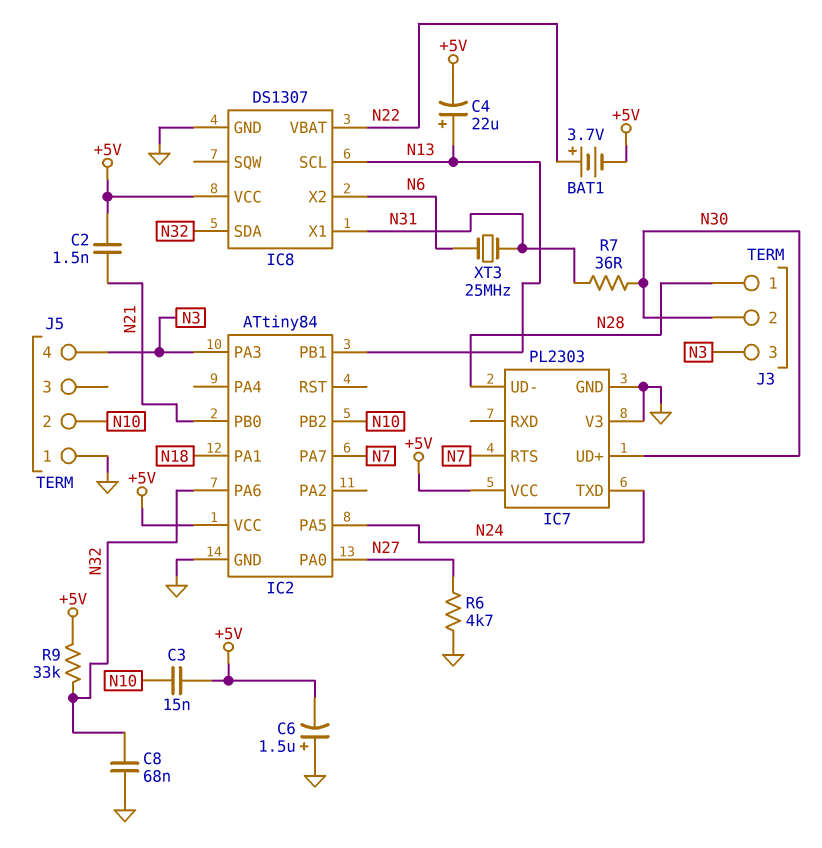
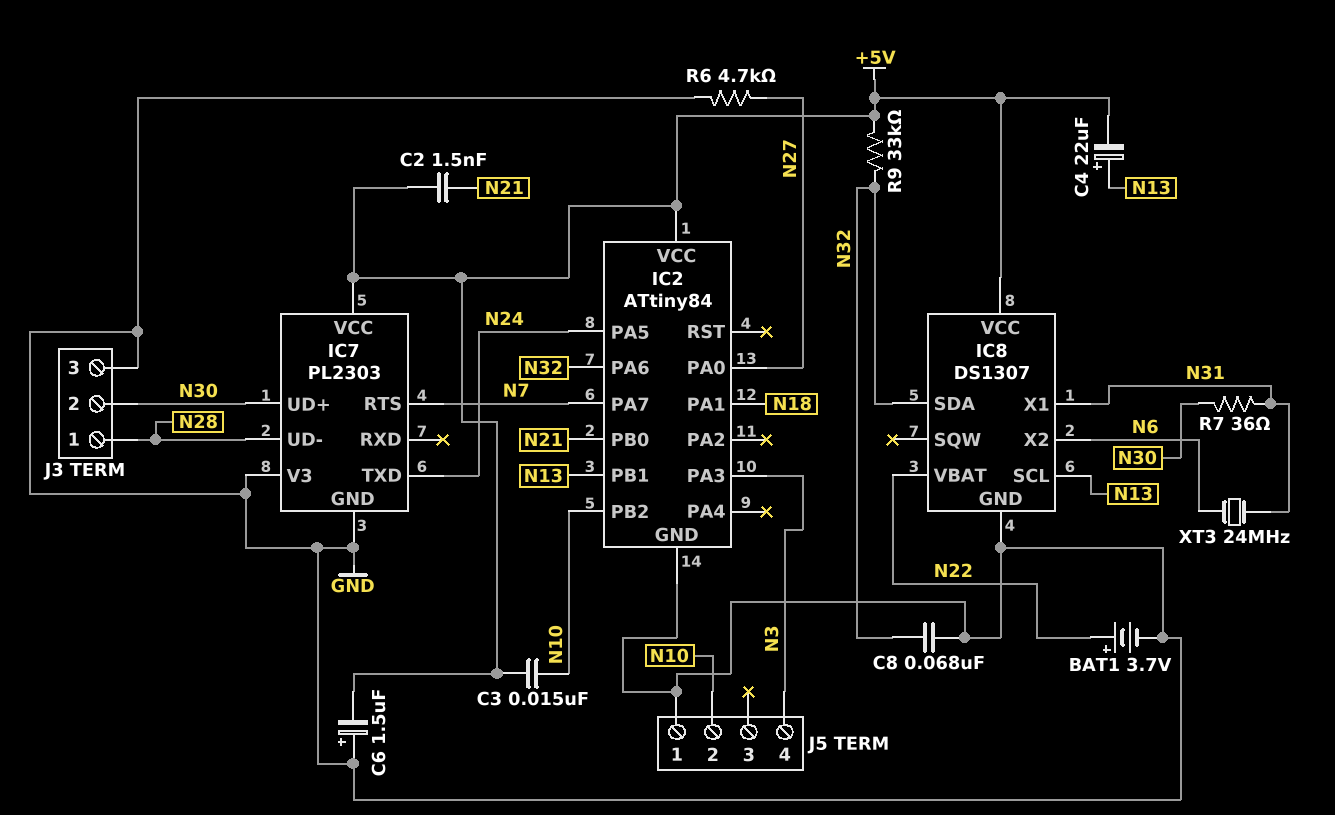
BAT1: 3.7V (plus N22, minus +5V) -> 3.7V (plus N22, minus GND)
J3 pin 3: N3 -> GND
XT3: 25MHz (N6, N31) -> 24MHz (N6, N31)

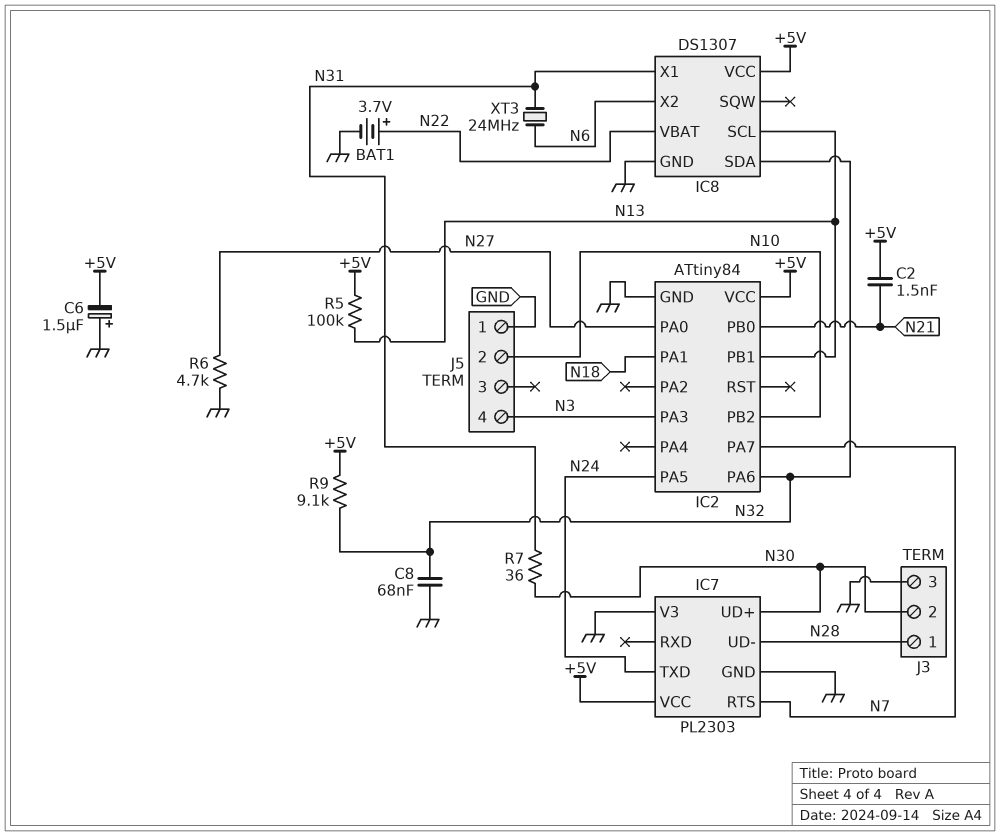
C3: 15nF (+5V, N10) -> none
C4: 22uF (plus N13, minus +5V) -> none
R5: none -> 100k (+5V, N13)
R9: 33k (+5V, N32) -> 9.1k (+5V, N32)

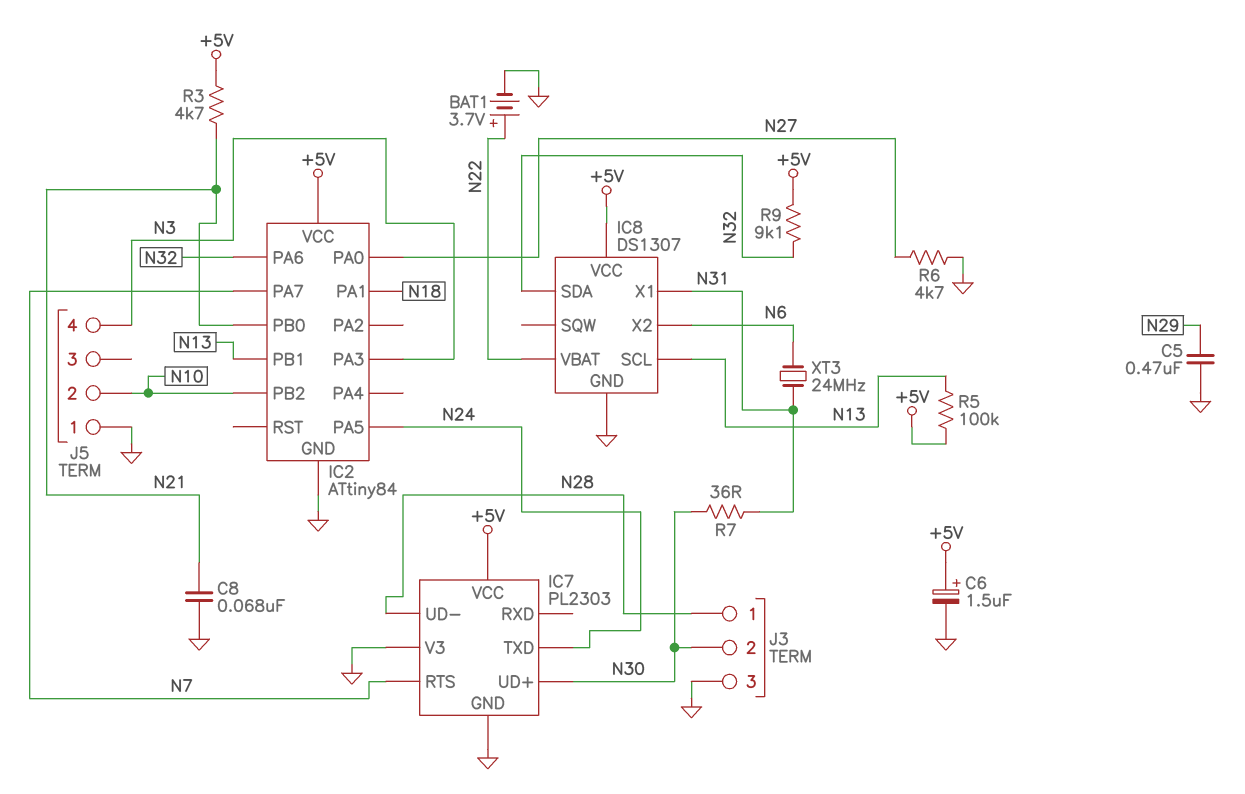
C2: 1.5nF (+5V, N21) -> none
C5: none -> 470nF (GND, N29)
C6: 1.5uF (plus GND, minus +5V) -> 1.5uF (plus +5V, minus GND)
C8: 68nF (GND, N32) -> 68nF (GND, N21)
R3: none -> 4.7k (+5V, N21)

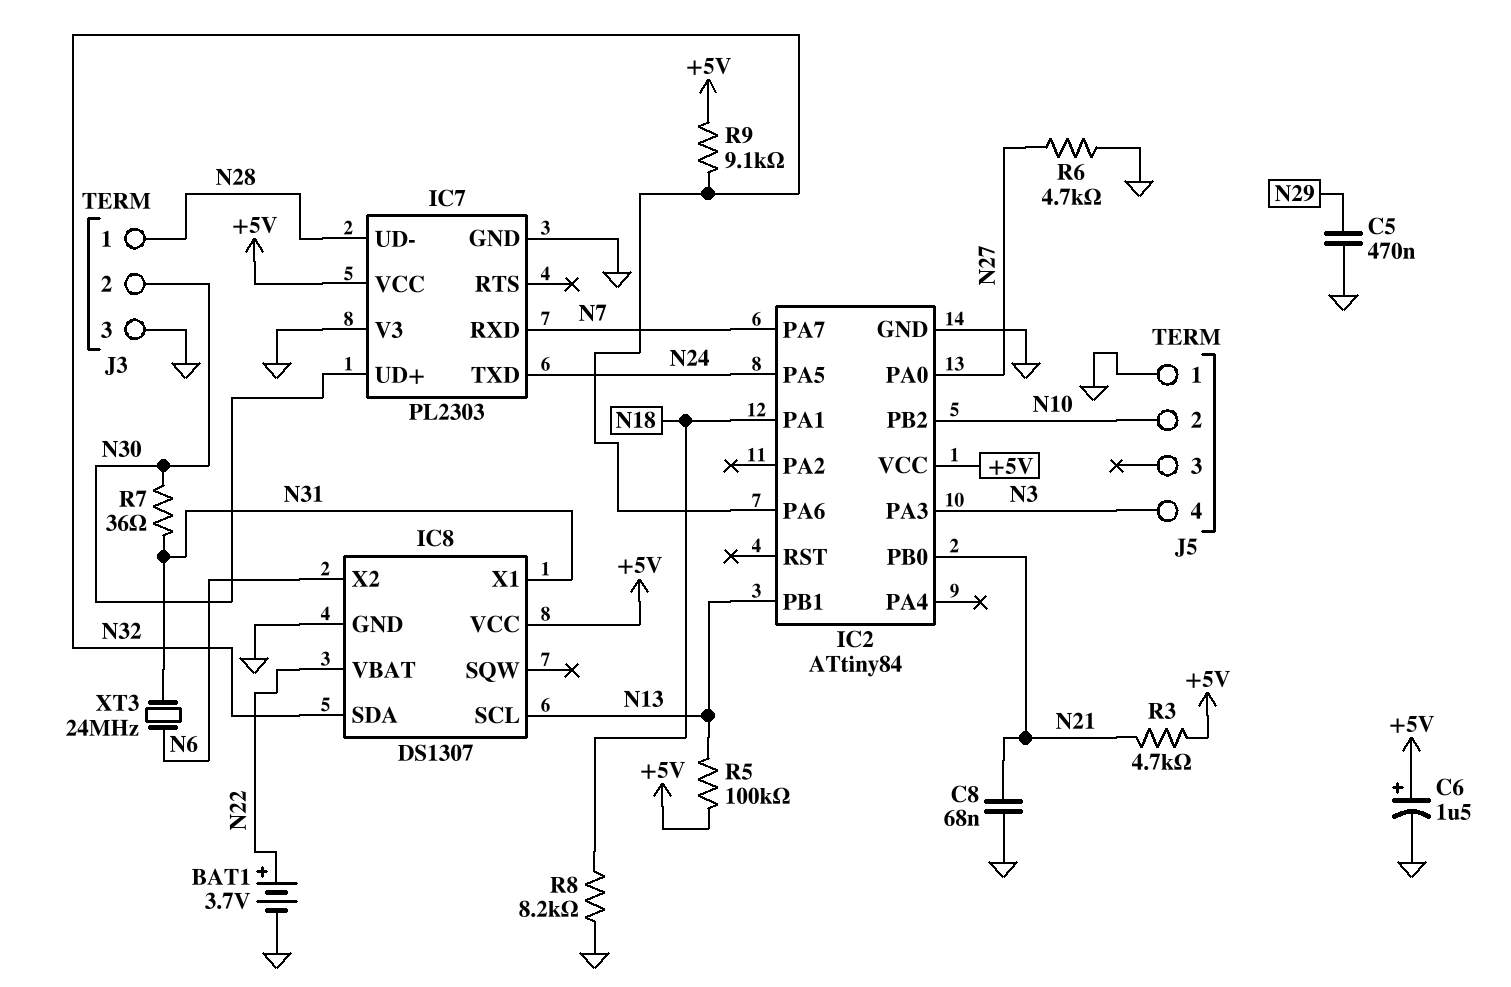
IC7 pin RTS: N7 -> none
IC7 pin RXD: none -> N7
R8: none -> 8.2k (GND, N18)

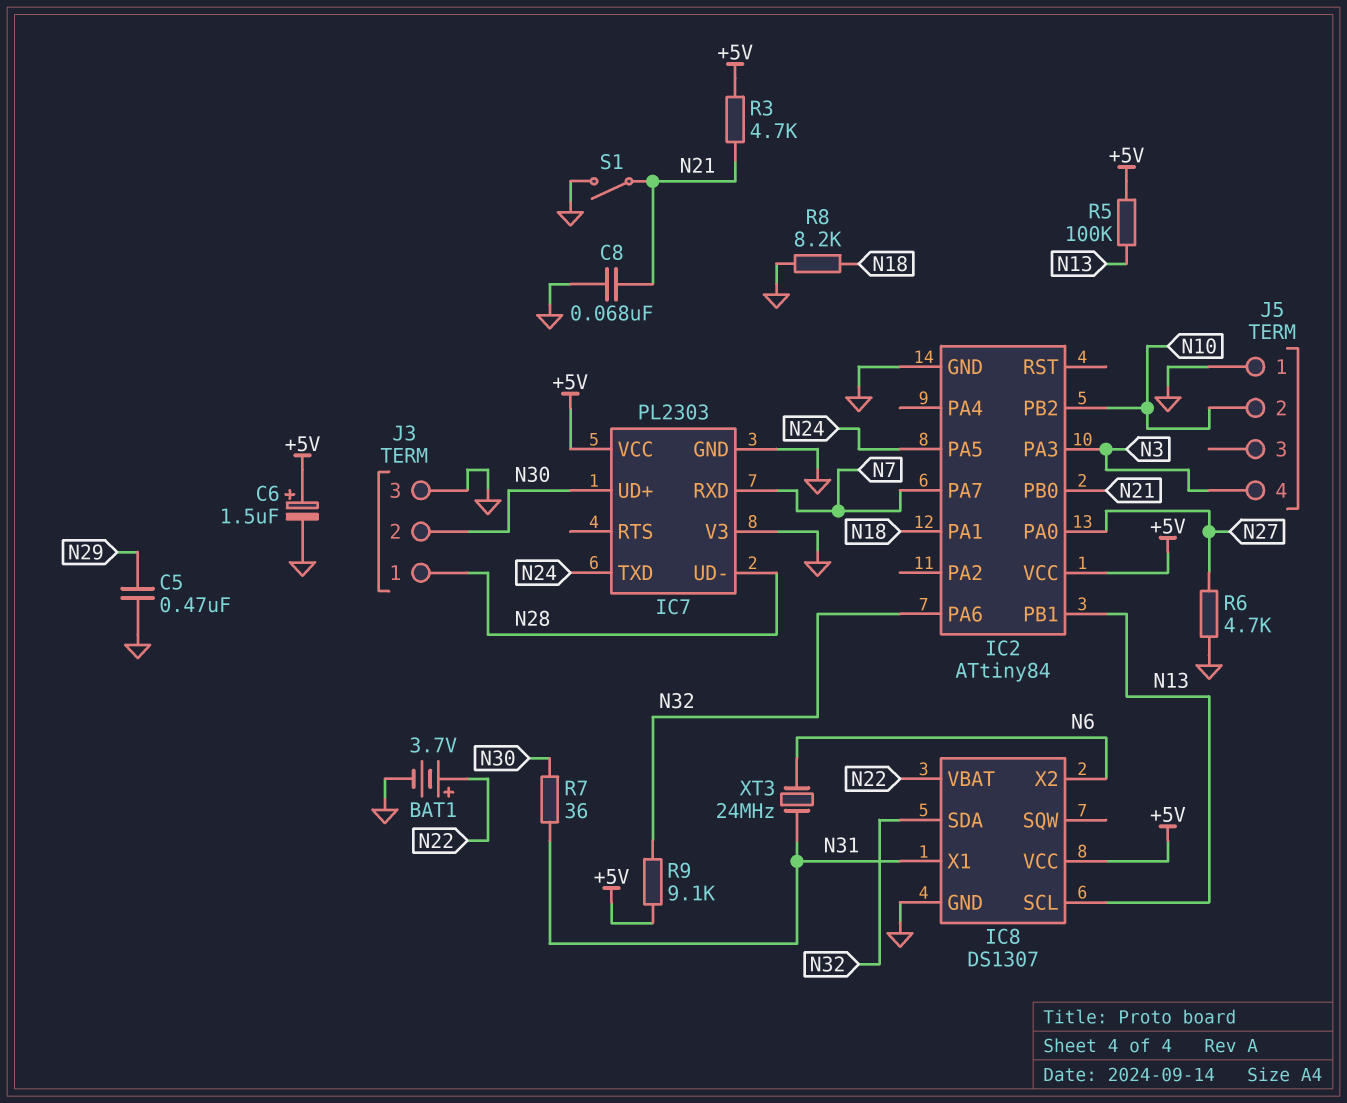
S1: none -> switch (GND, N21)

